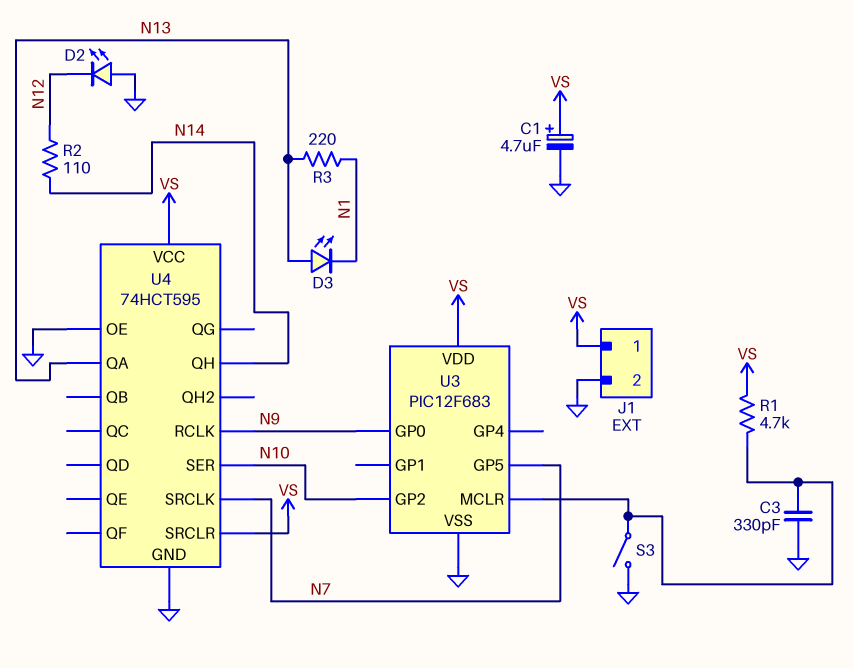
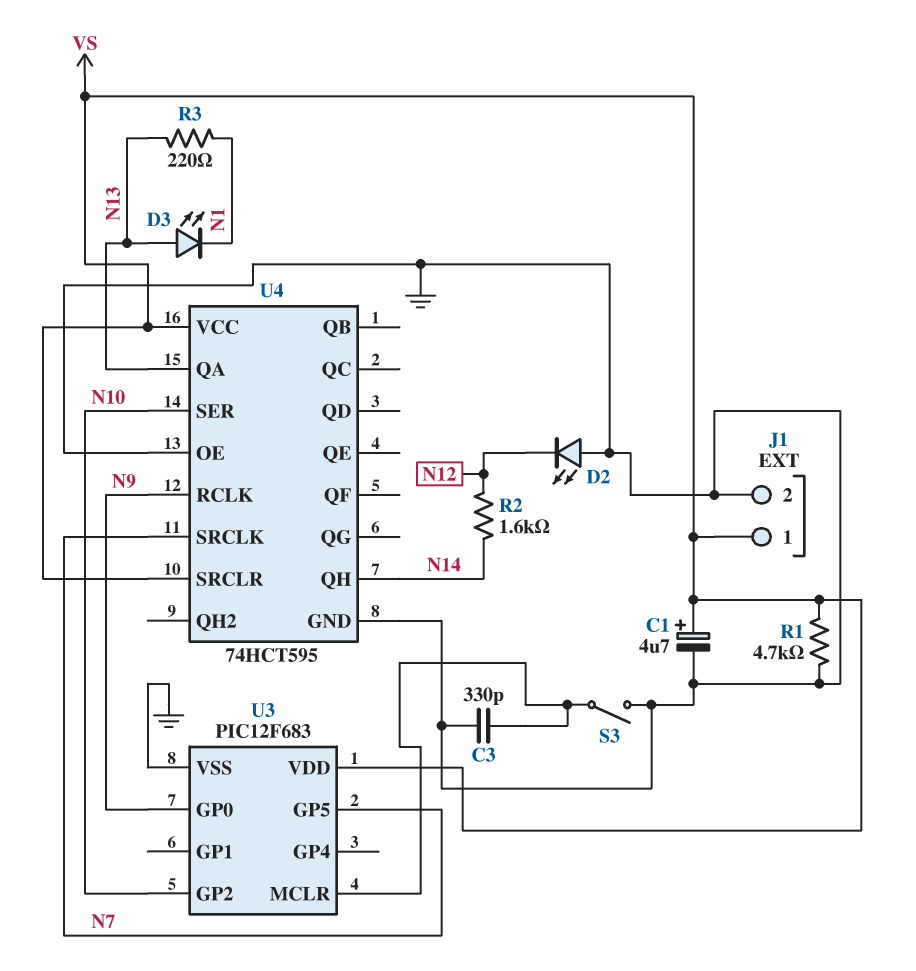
R1: 4.7k (U3/MCLR, VS) -> 4.7k (GND, VS)
R2: 110 (N12, N14) -> 1.6k (N12, N14)

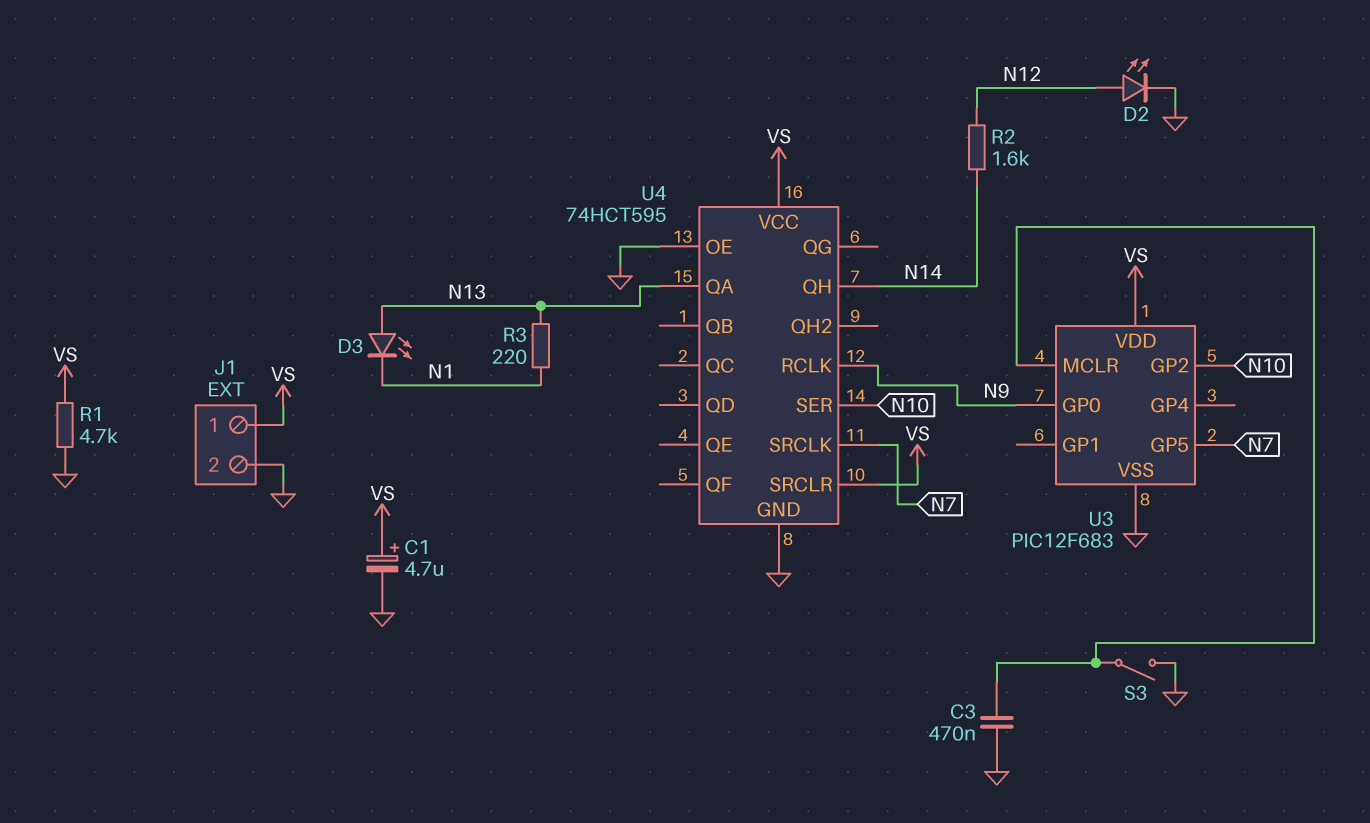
C3: 330pF (GND, U3/MCLR) -> 470nF (GND, U3/MCLR)
D2: LED (A GND, K N12) -> LED (A N12, K GND)

